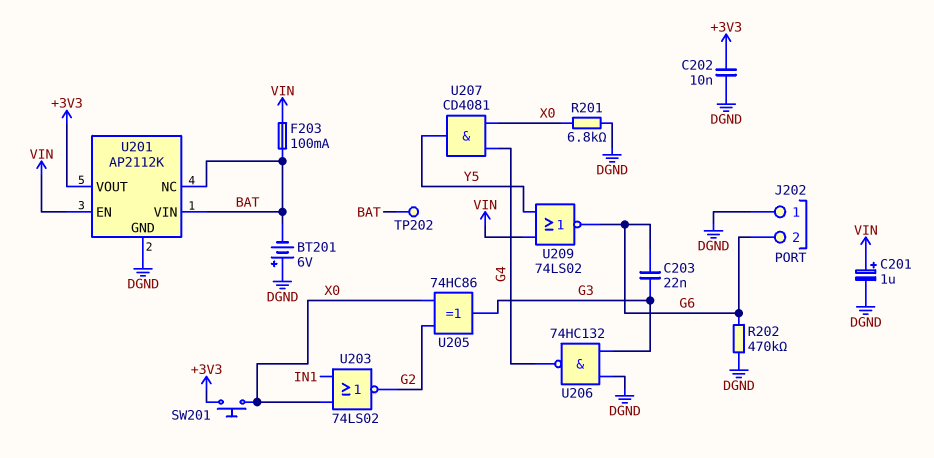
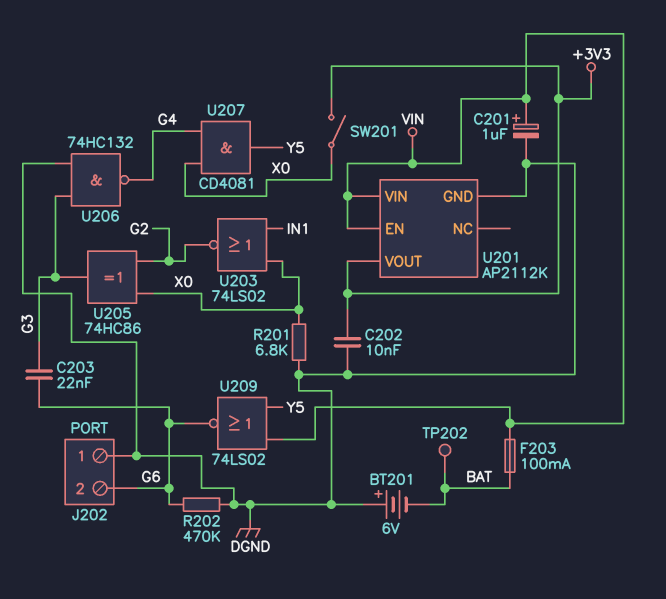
SW201: button (+3V3, X0) -> switch (+3V3, X0)
U201 pin NC: BAT -> none
U201 pin VIN: BAT -> VIN

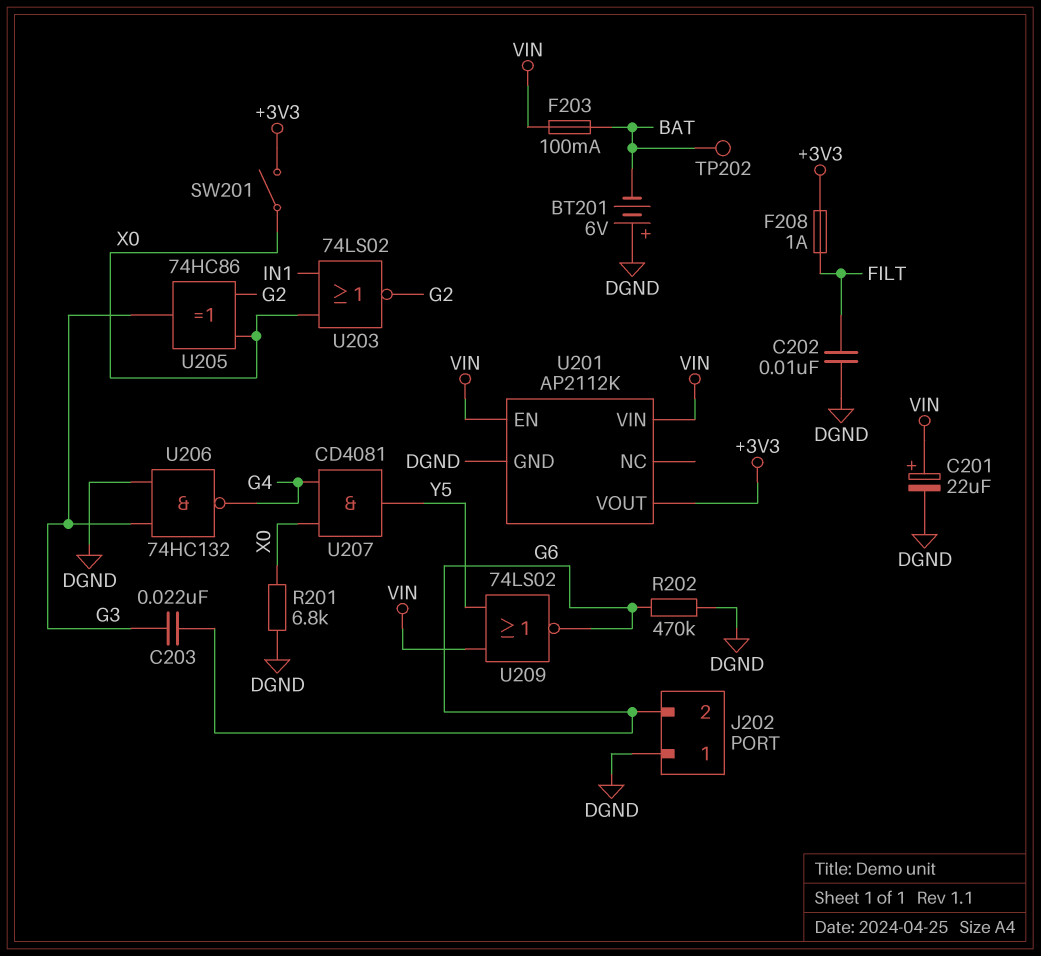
C201: 1uF (plus VIN, minus DGND) -> 22uF (plus VIN, minus DGND)
C202: 10nF (+3V3, DGND) -> 10nF (DGND, FILT)
F208: none -> 1A (+3V3, FILT)

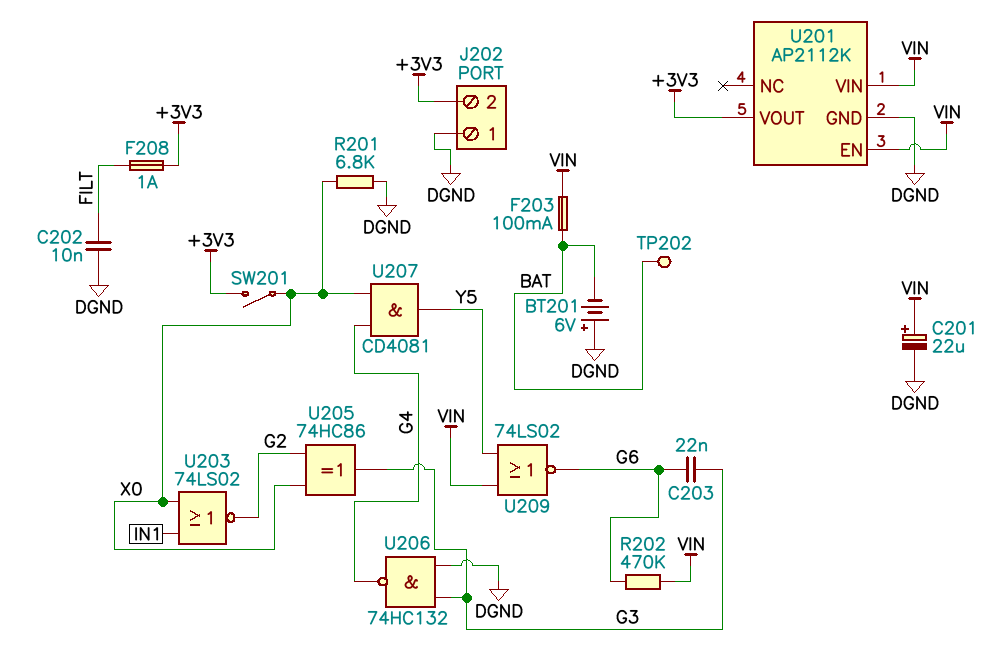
J202 pin 2: G6 -> +3V3
R202: 470k (DGND, G6) -> 470k (G6, VIN)

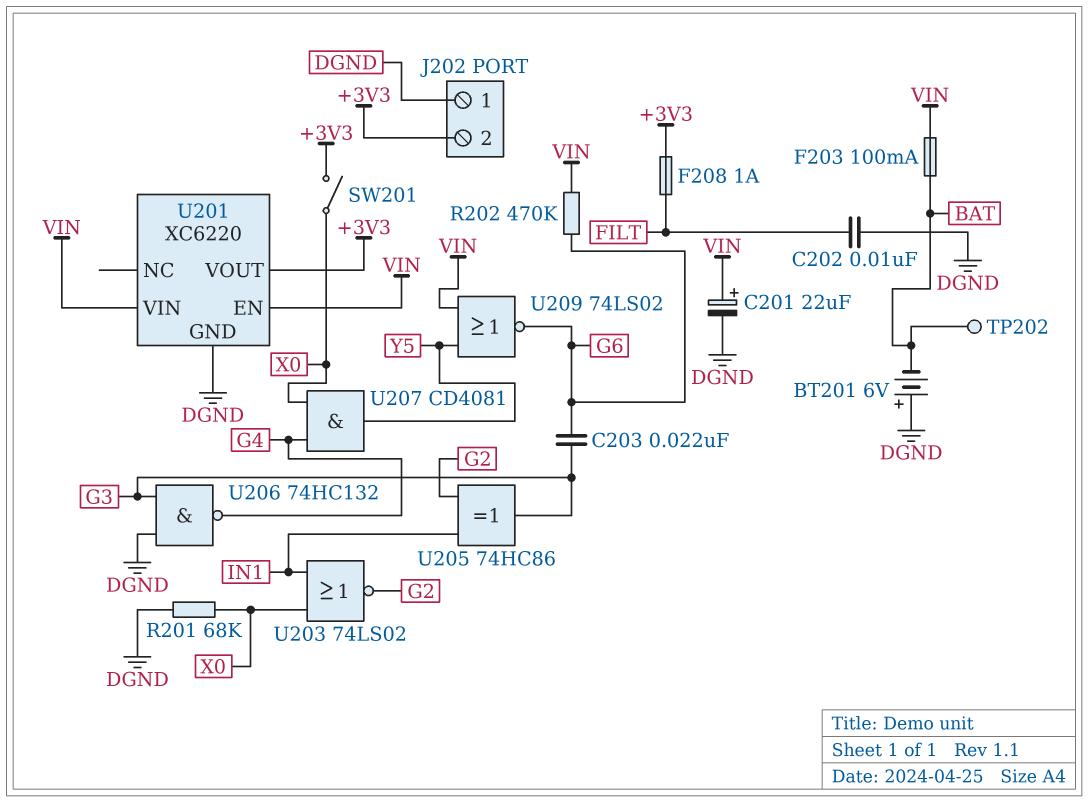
R201: 6.8k (DGND, X0) -> 68k (DGND, X0)
U201: AP2112K -> XC6220
U205: XOR 74HC86 (in G2, in X0, out G3) -> XOR 74HC86 (in G2, in IN1, out G3)

